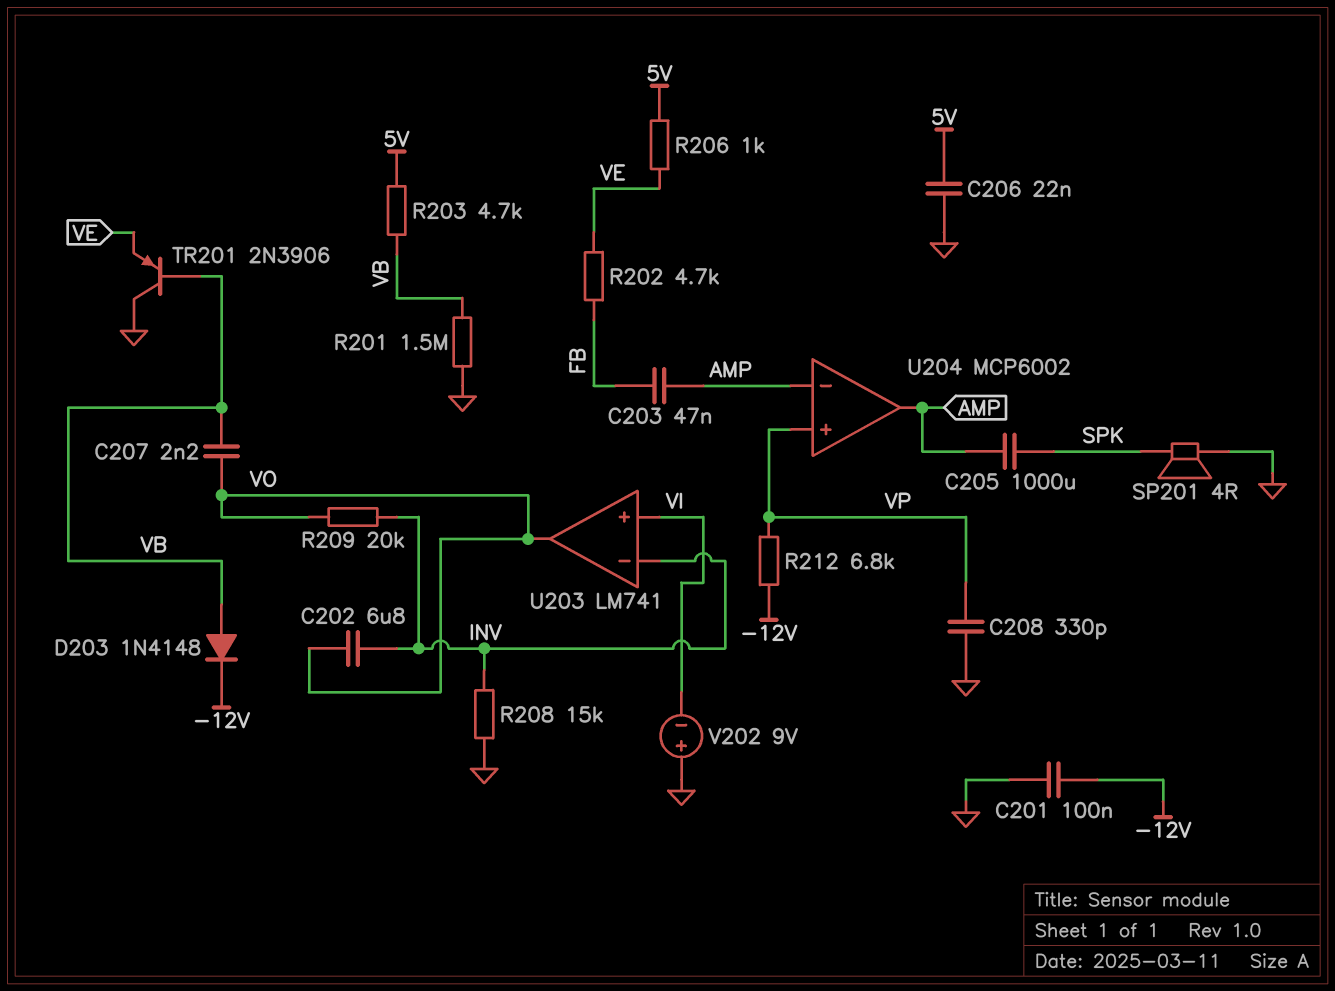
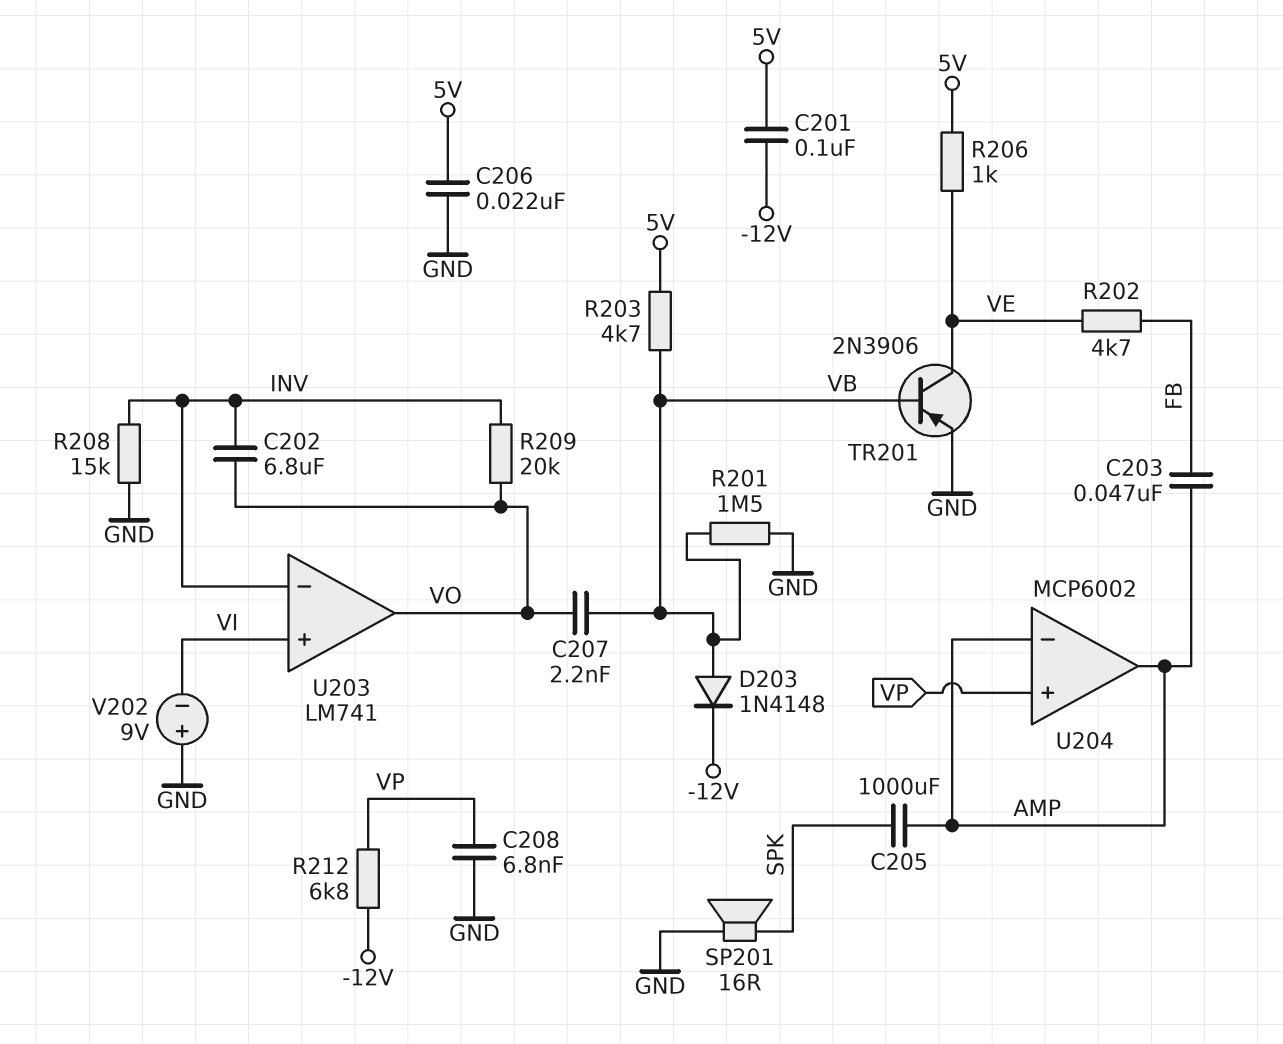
C201: 100nF (-12V, GND) -> 100nF (-12V, 5V)
C208: 330pF (GND, VP) -> 6.8nF (GND, VP)
SP201: speaker 4R (GND, SPK) -> speaker 16R (GND, SPK)
TR201: PNP 2N3906 (B VB, C GND, E VE) -> PNP 2N3906 (B VB, C VE, E GND)

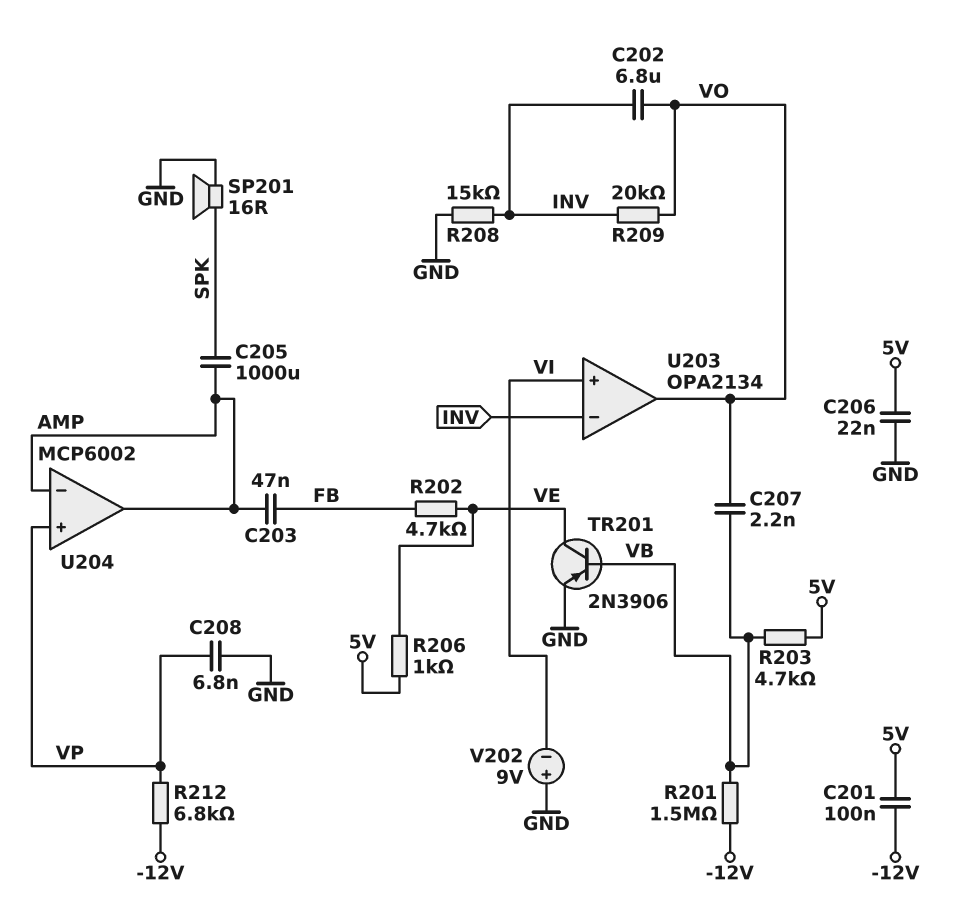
D203: diode 1N4148 (A VB, K -12V) -> none
R201: 1.5M (GND, VB) -> 1.5M (-12V, VB)
U203: LM741 -> OPA2134

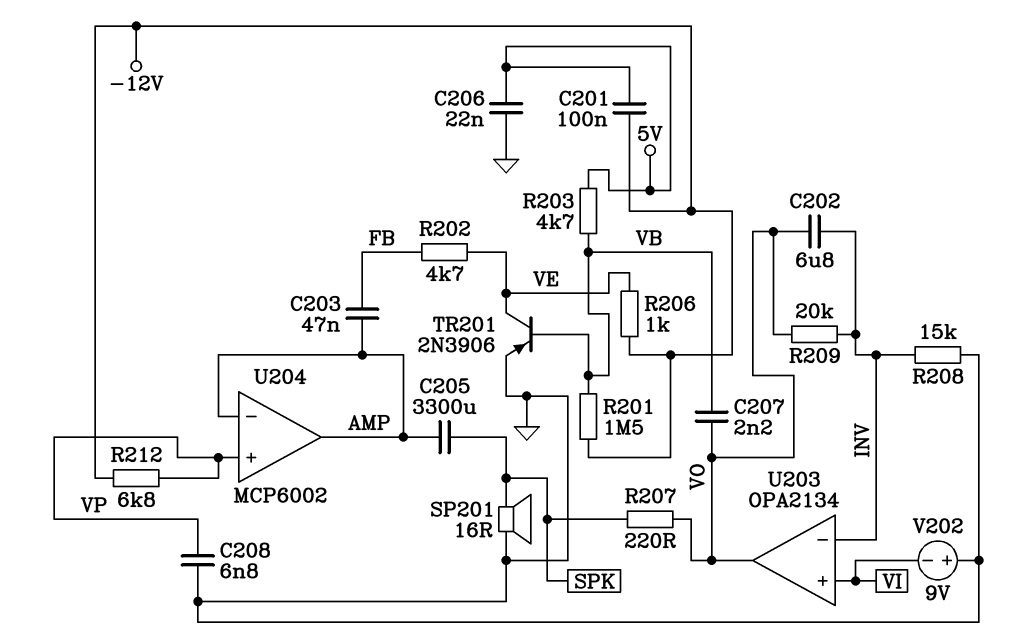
C205: 1000uF (AMP, SPK) -> 3300uF (AMP, SPK)
R206: 1k (5V, VE) -> 1k (-12V, VE)
R207: none -> 220 (SPK, VO)

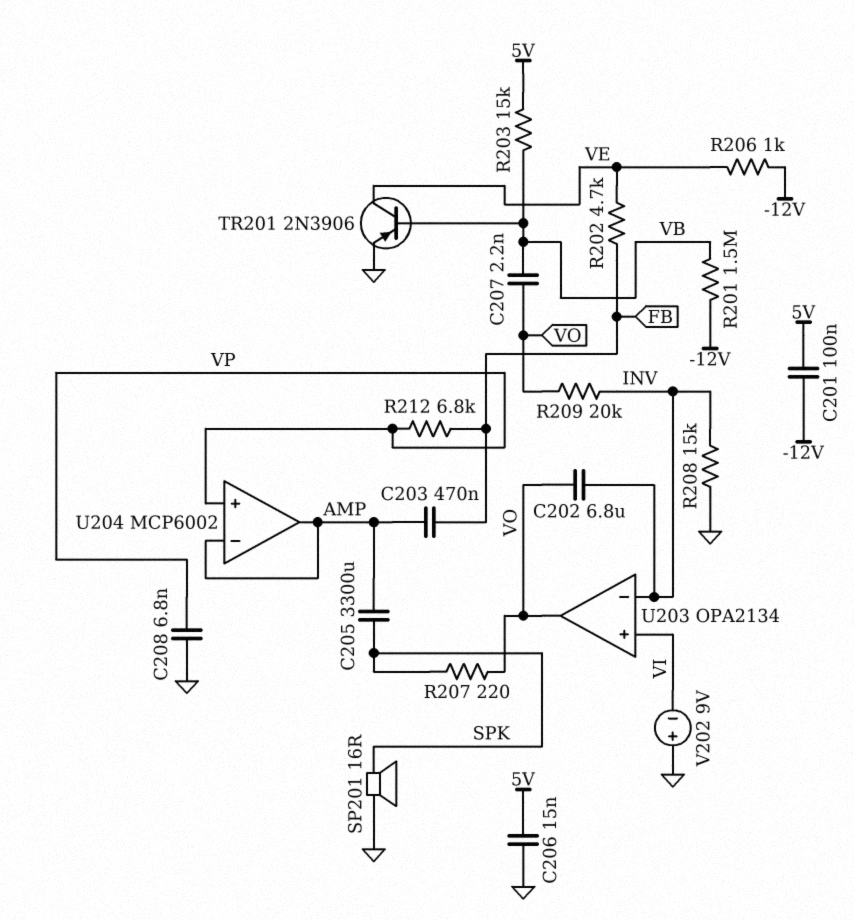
C203: 47nF (AMP, FB) -> 470nF (AMP, FB)
C206: 22nF (5V, GND) -> 15nF (5V, GND)
R203: 4.7k (5V, VB) -> 15k (5V, VB)
R212: 6.8k (-12V, VP) -> 6.8k (FB, VP)

